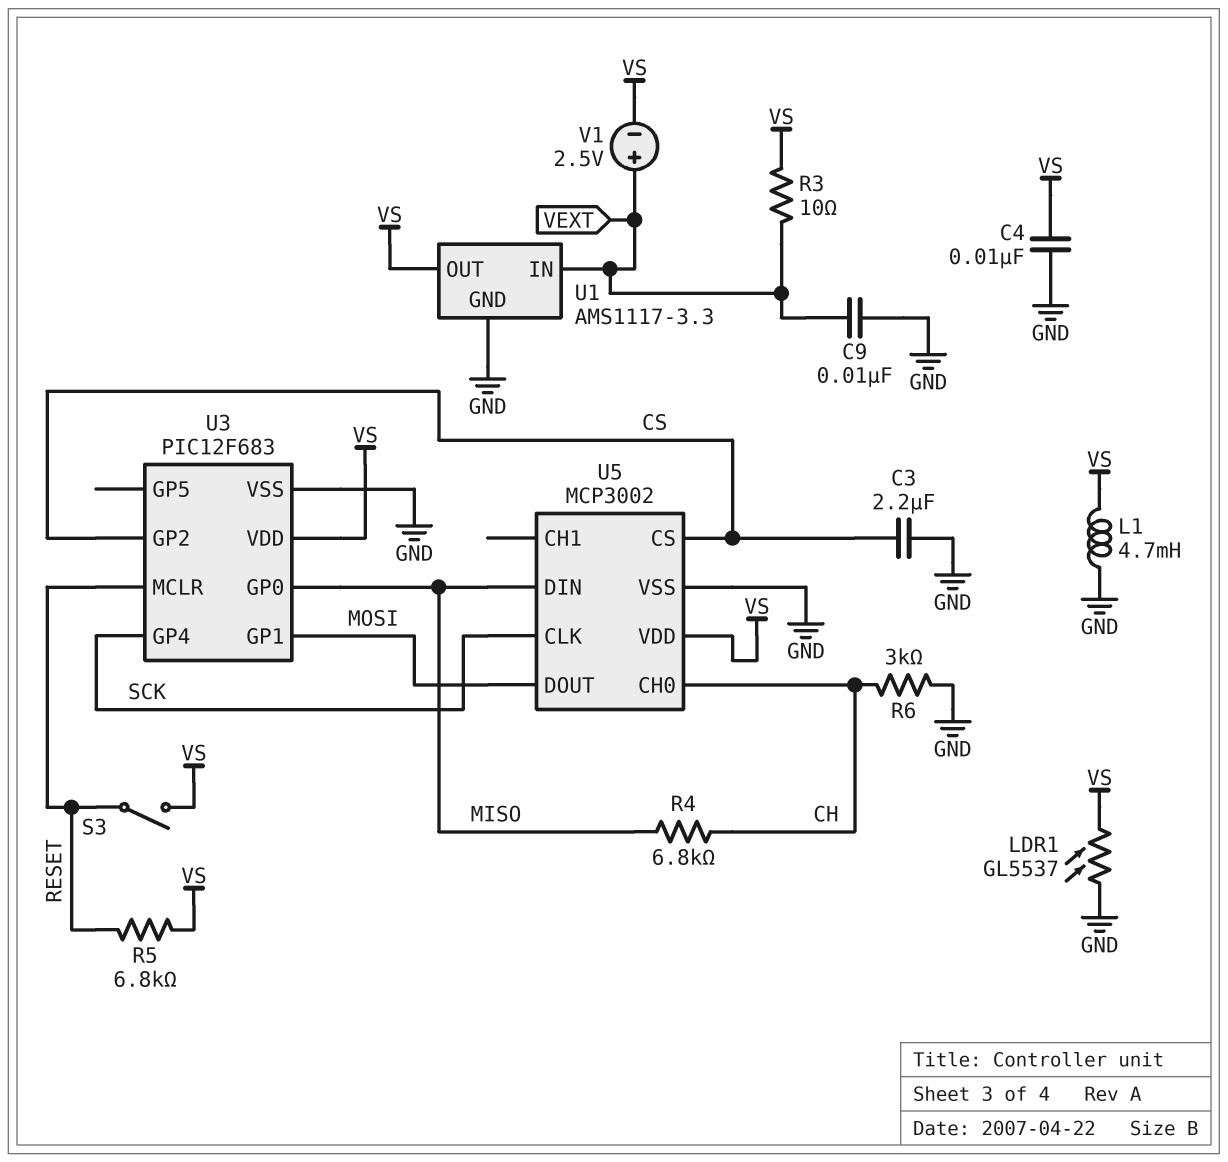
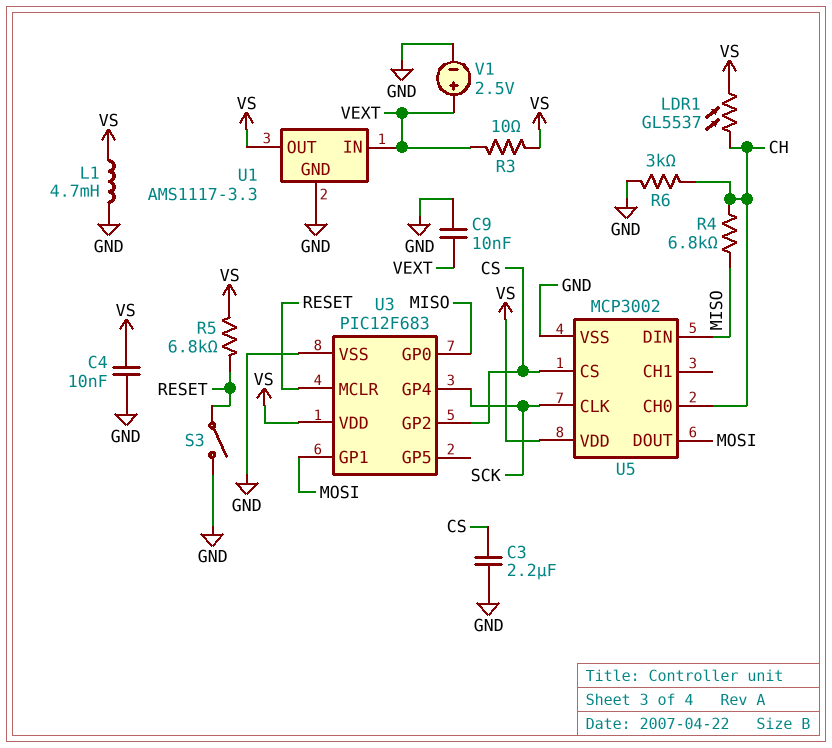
LDR1: GL5537 (GND, VS) -> GL5537 (CH, VS)
S3: switch (RESET, VS) -> switch (GND, RESET)
V1: 2.5V (plus VEXT, minus VS) -> 2.5V (plus VEXT, minus GND)

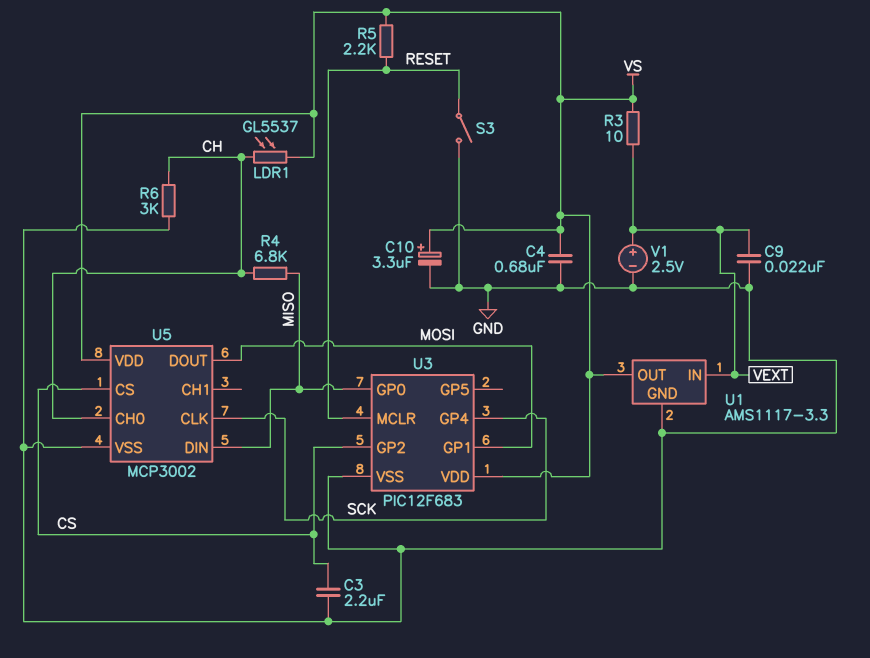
C4: 10nF (GND, VS) -> 680nF (GND, VS)
C9: 10nF (GND, VEXT) -> 22nF (GND, VEXT)
C10: none -> 3.3uF (plus VS, minus GND)
L1: 4.7mH (GND, VS) -> none
R5: 6.8k (RESET, VS) -> 2.2k (RESET, VS)

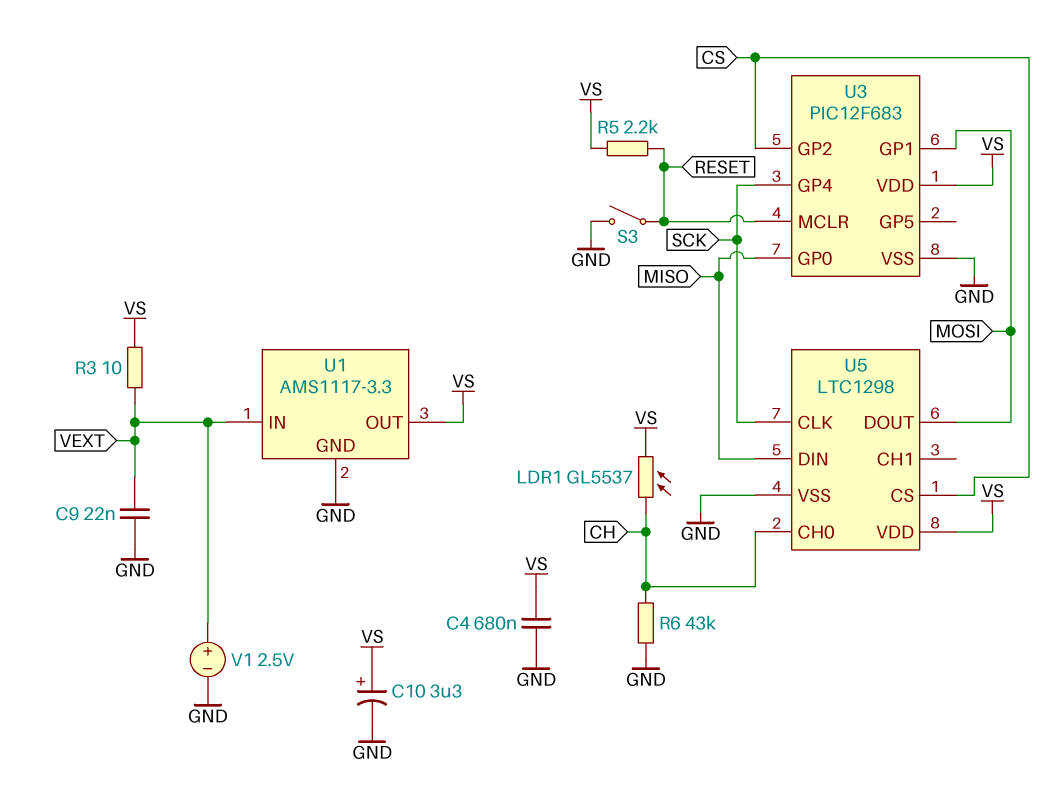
C3: 2.2uF (CS, GND) -> none
R4: 6.8k (CH, MISO) -> none
R6: 3k (CH, GND) -> 43k (CH, GND)
U5: MCP3002 -> LTC1298

